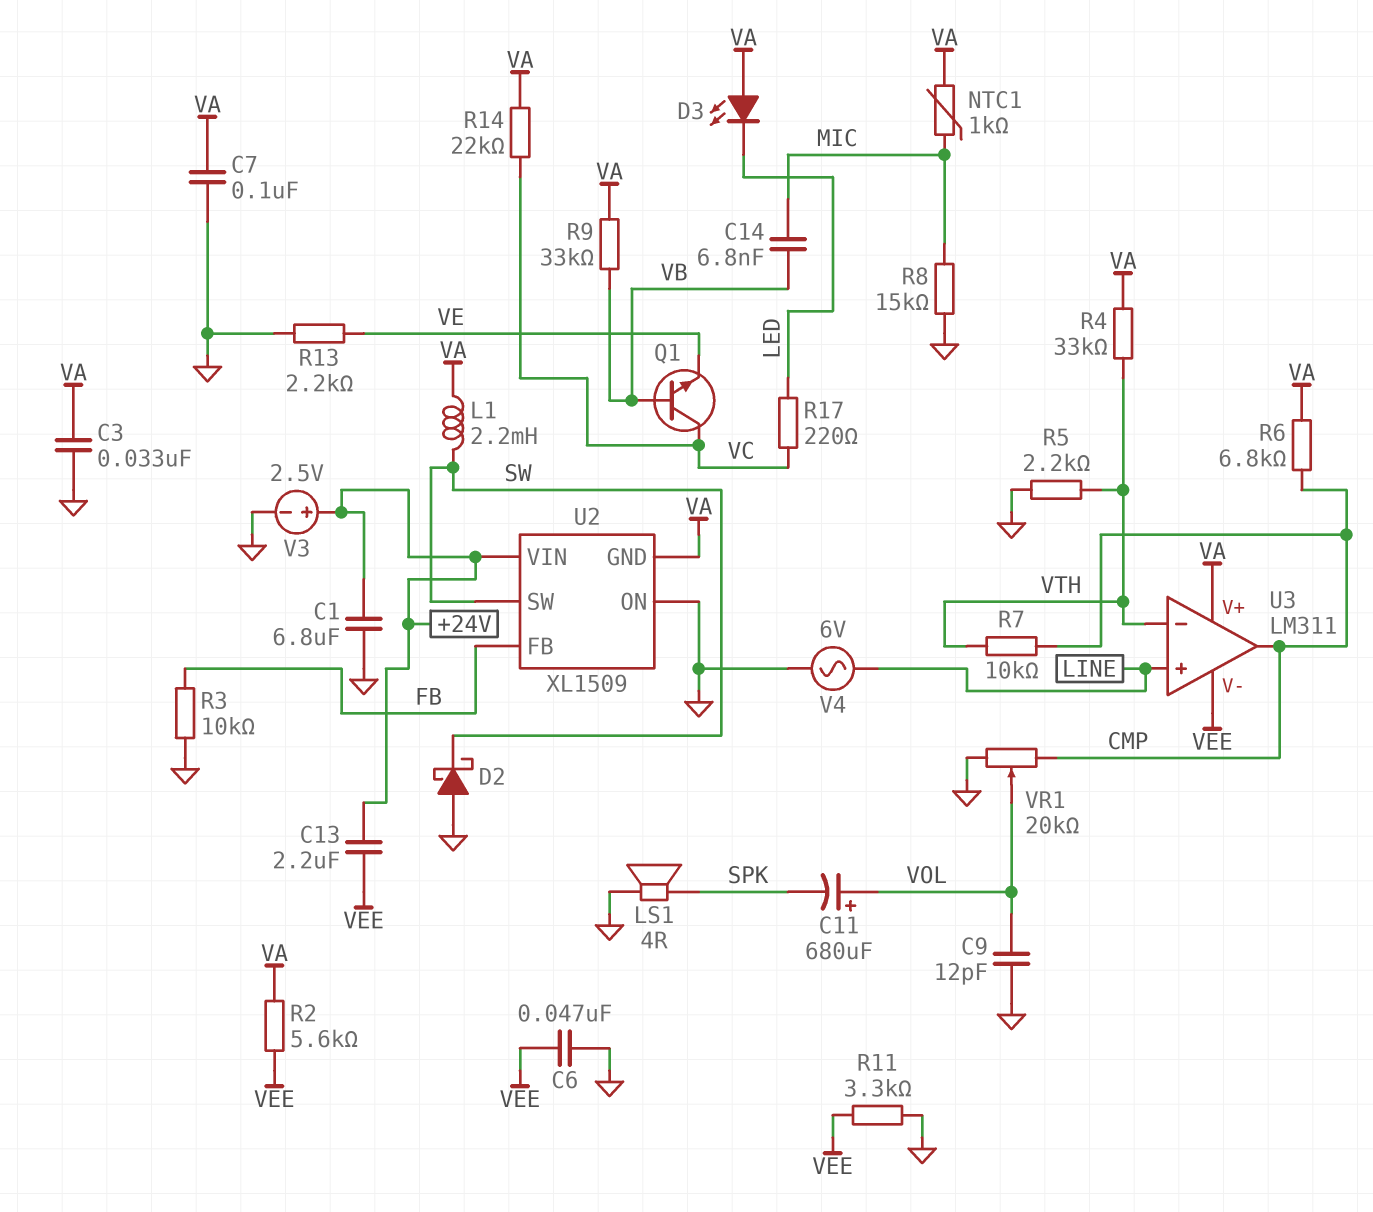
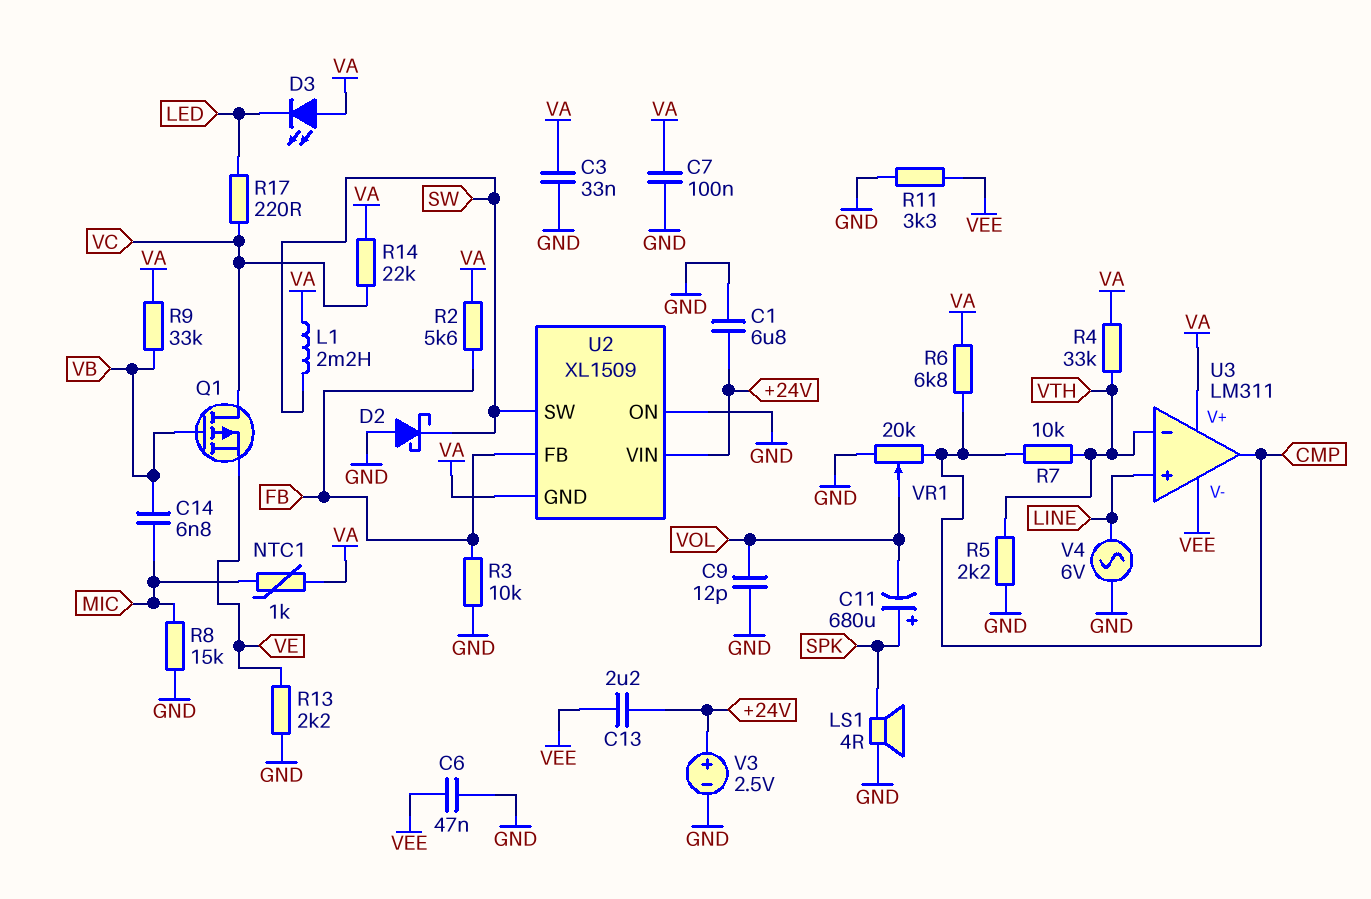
C11: 680uF (plus VOL, minus SPK) -> 680uF (plus SPK, minus VOL)
Q1: NPN (B VB, C VC, E VE) -> PMOS (G VB, D VC, S VE)
R2: 5.6k (VA, VEE) -> 5.6k (FB, VA)

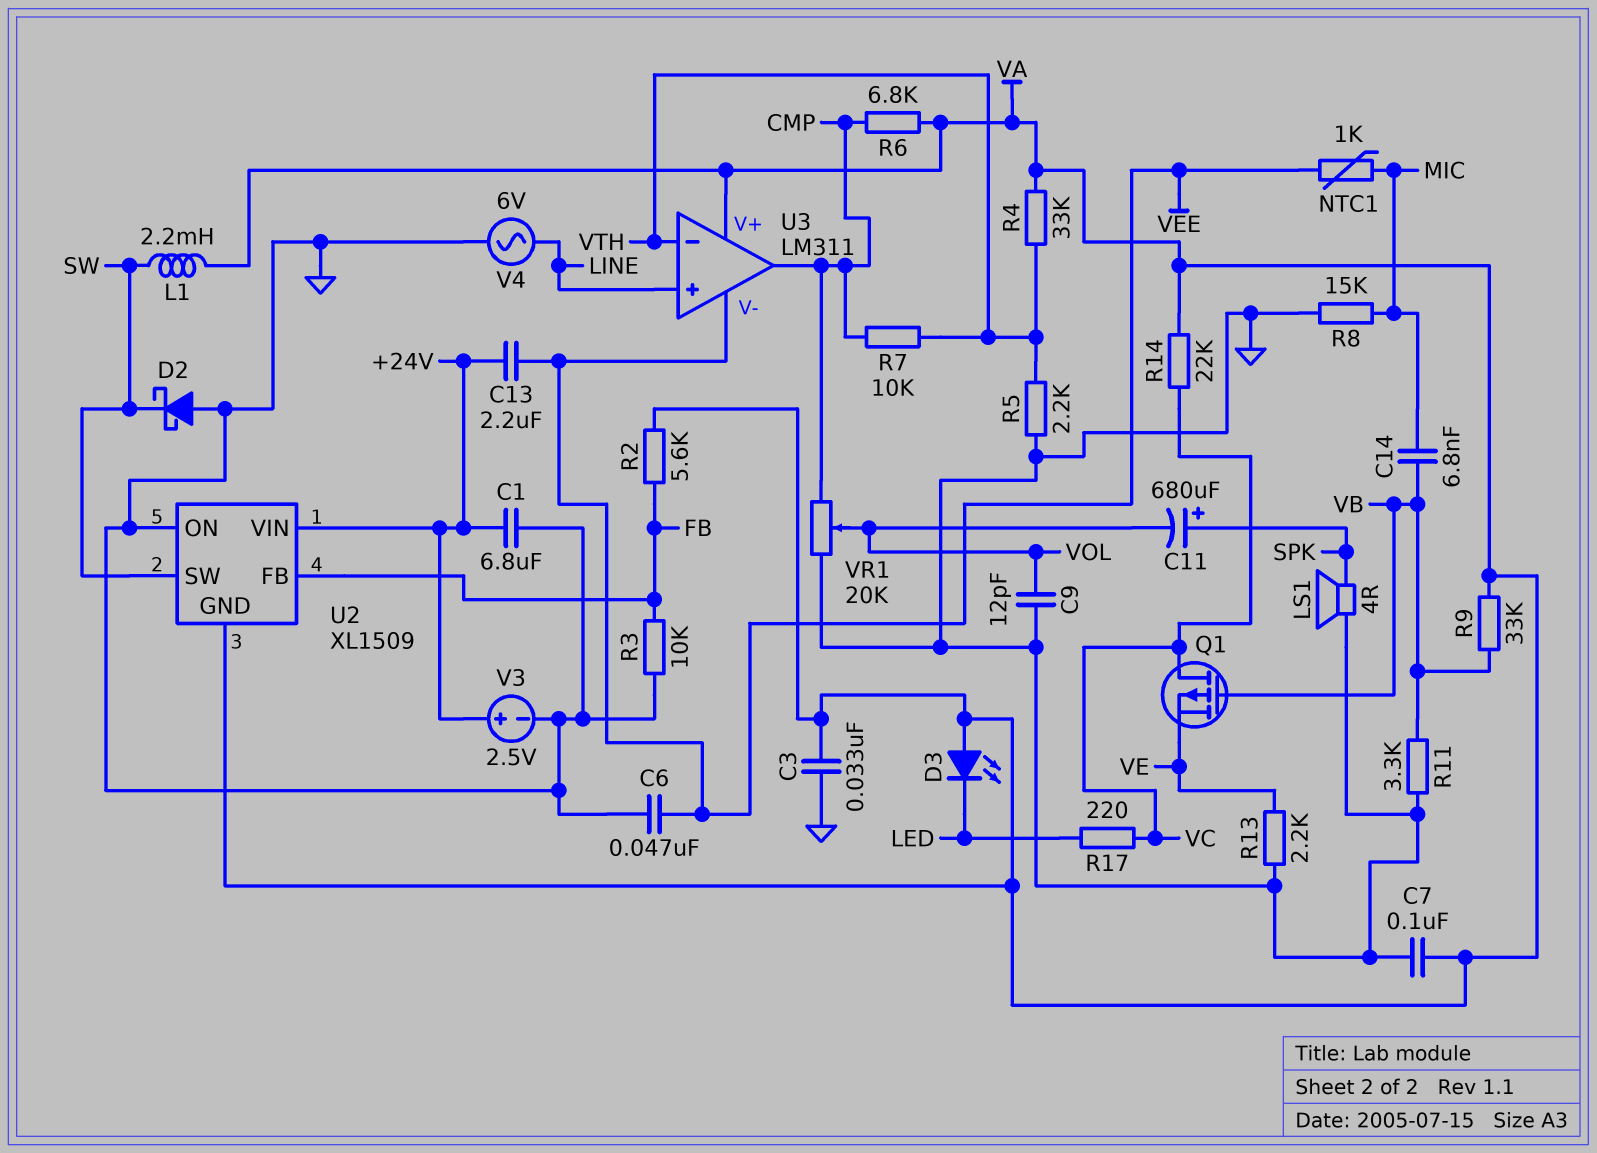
NTC1: 1k (MIC, VA) -> 1k (MIC, VEE)
R11: 3.3k (GND, VEE) -> 3.3k (GND, VB)

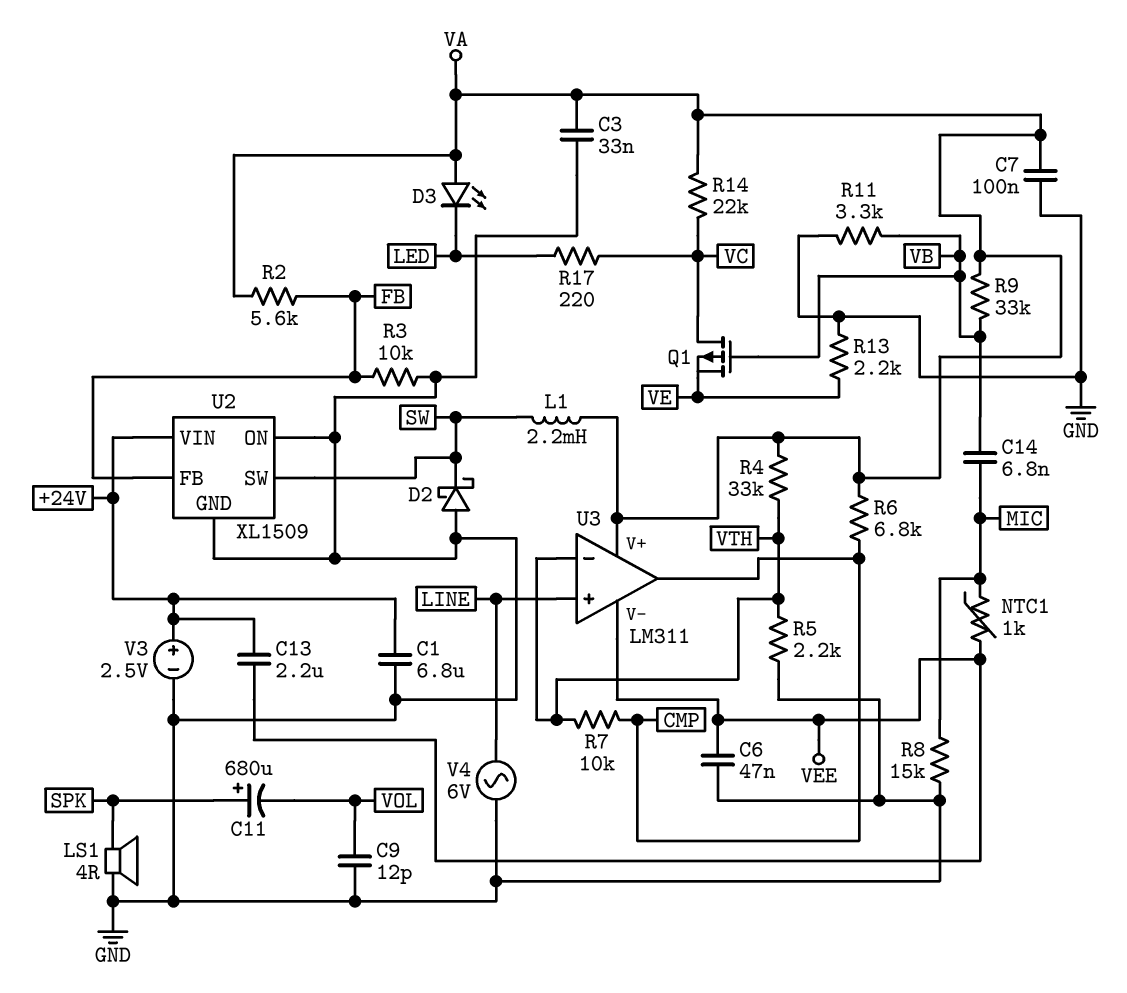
U2 pin GND: VA -> GND
VR1: 20k (CMP, GND, wiper VOL) -> none

